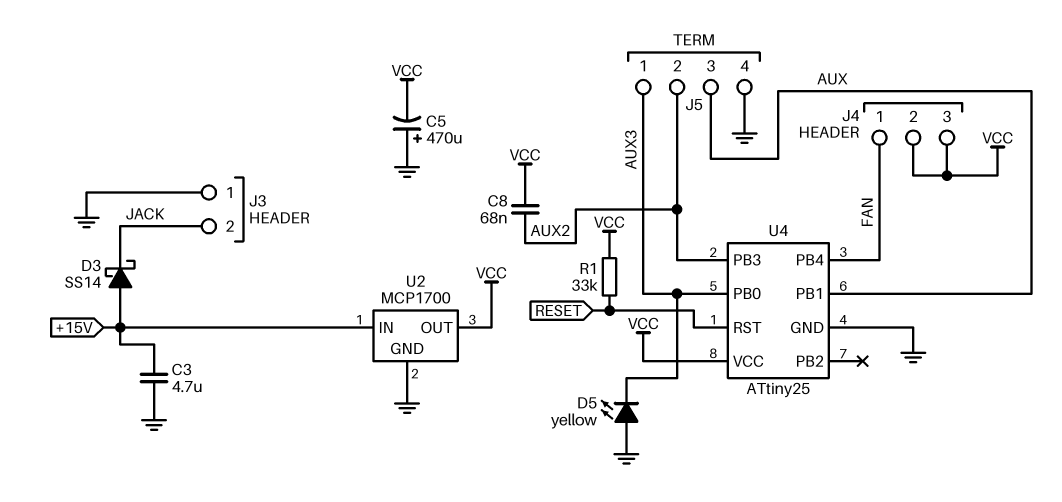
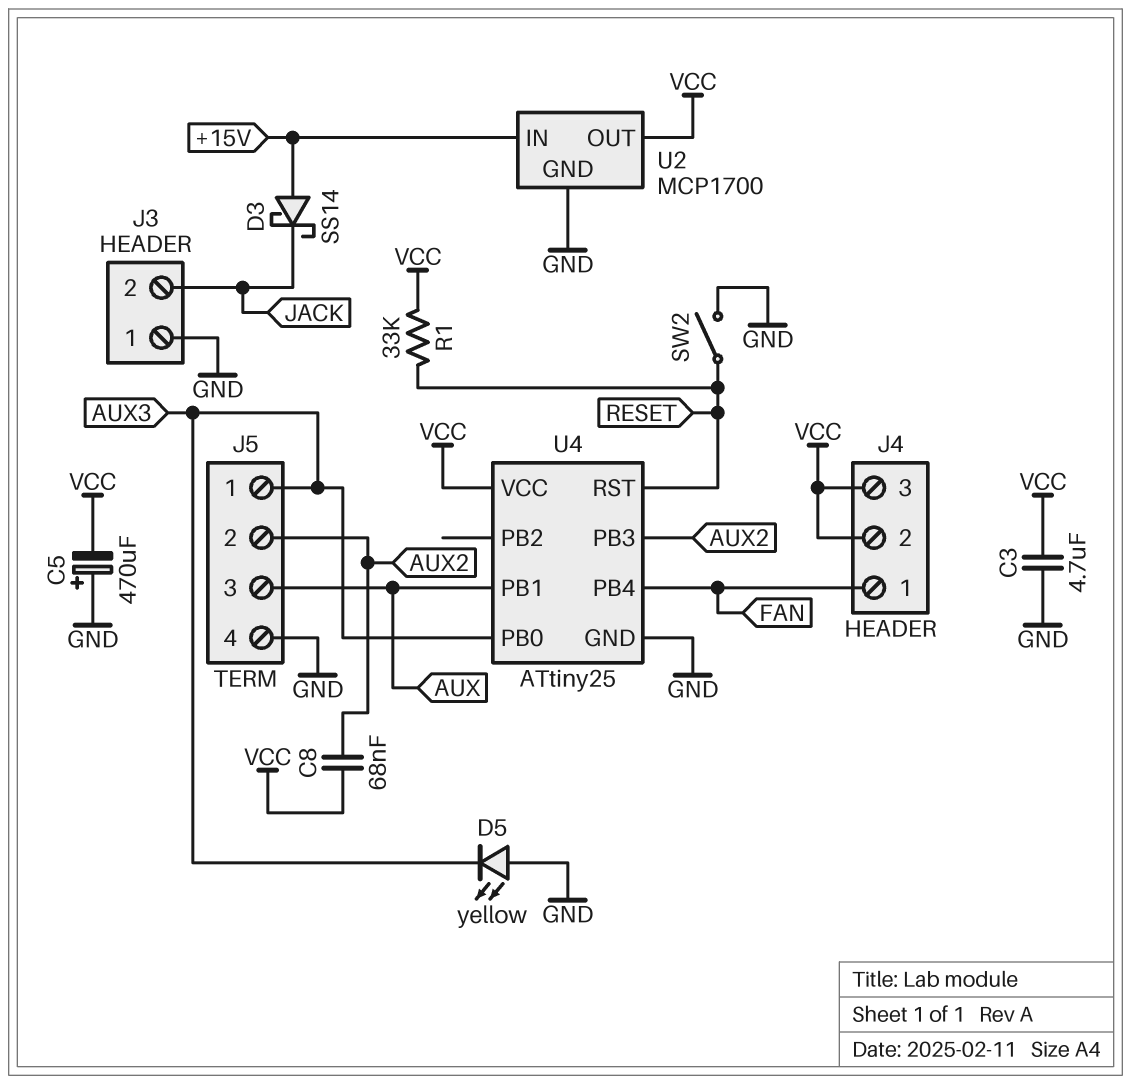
C3: 4.7uF (+15V, GND) -> 4.7uF (GND, VCC)
SW2: none -> switch (GND, RESET)

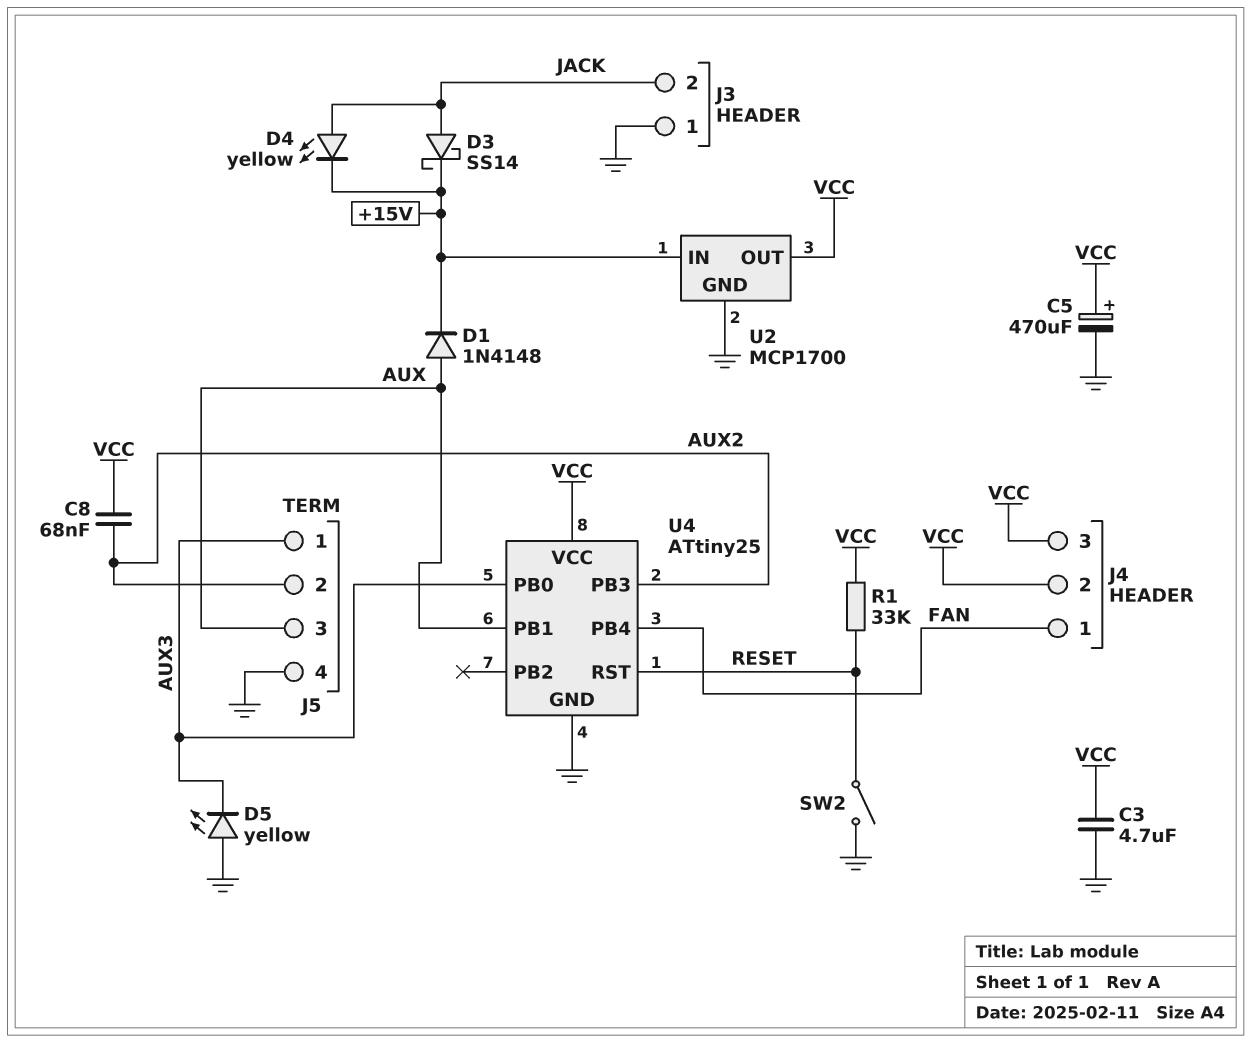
C5: 470uF (plus GND, minus VCC) -> 470uF (plus VCC, minus GND)
D1: none -> diode 1N4148 (A AUX, K +15V)
D3: schottky SS14 (A +15V, K JACK) -> schottky SS14 (A JACK, K +15V)
D4: none -> LED yellow (A JACK, K +15V)

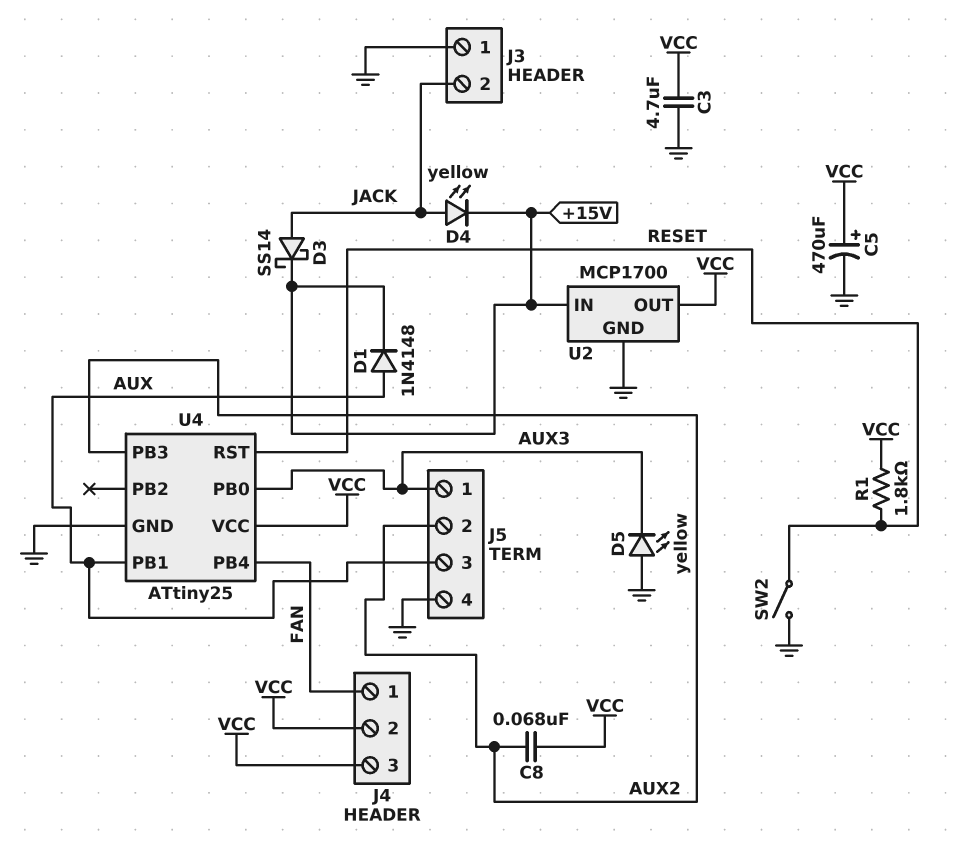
R1: 33k (RESET, VCC) -> 1.8k (RESET, VCC)

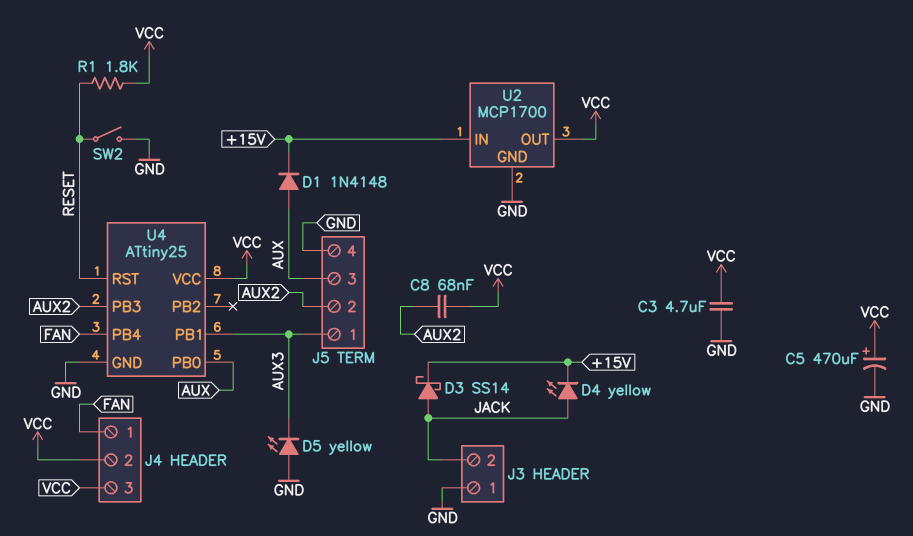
U4 pin PB0: AUX3 -> AUX
U4 pin PB1: AUX -> AUX3

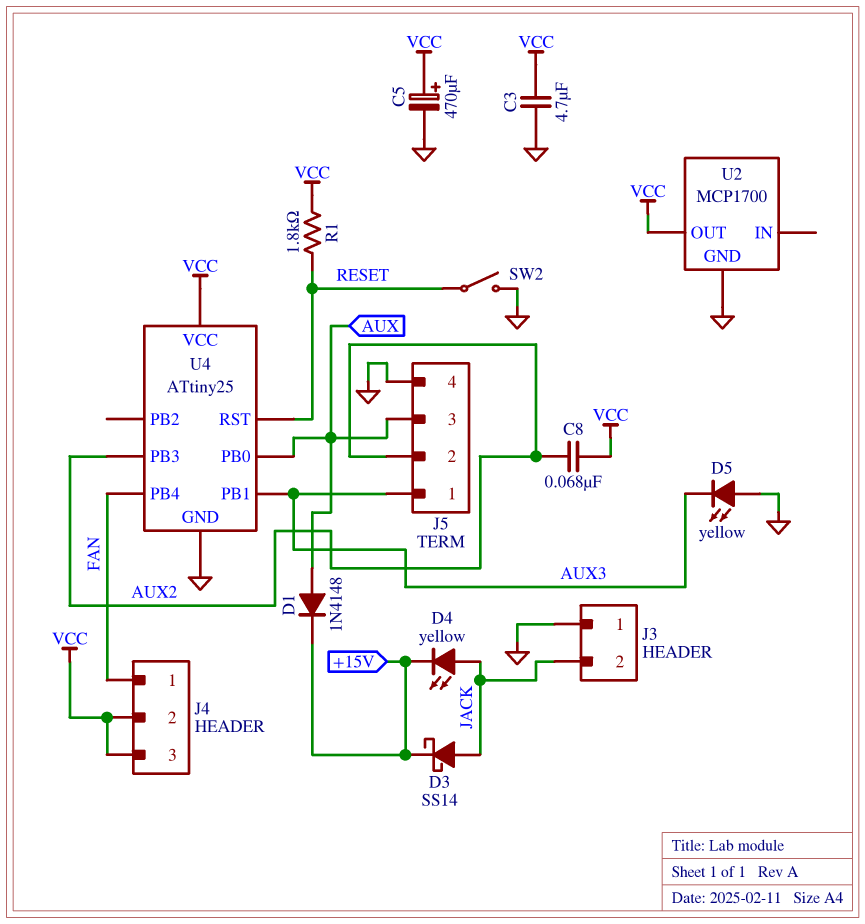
U2 pin IN: +15V -> none

